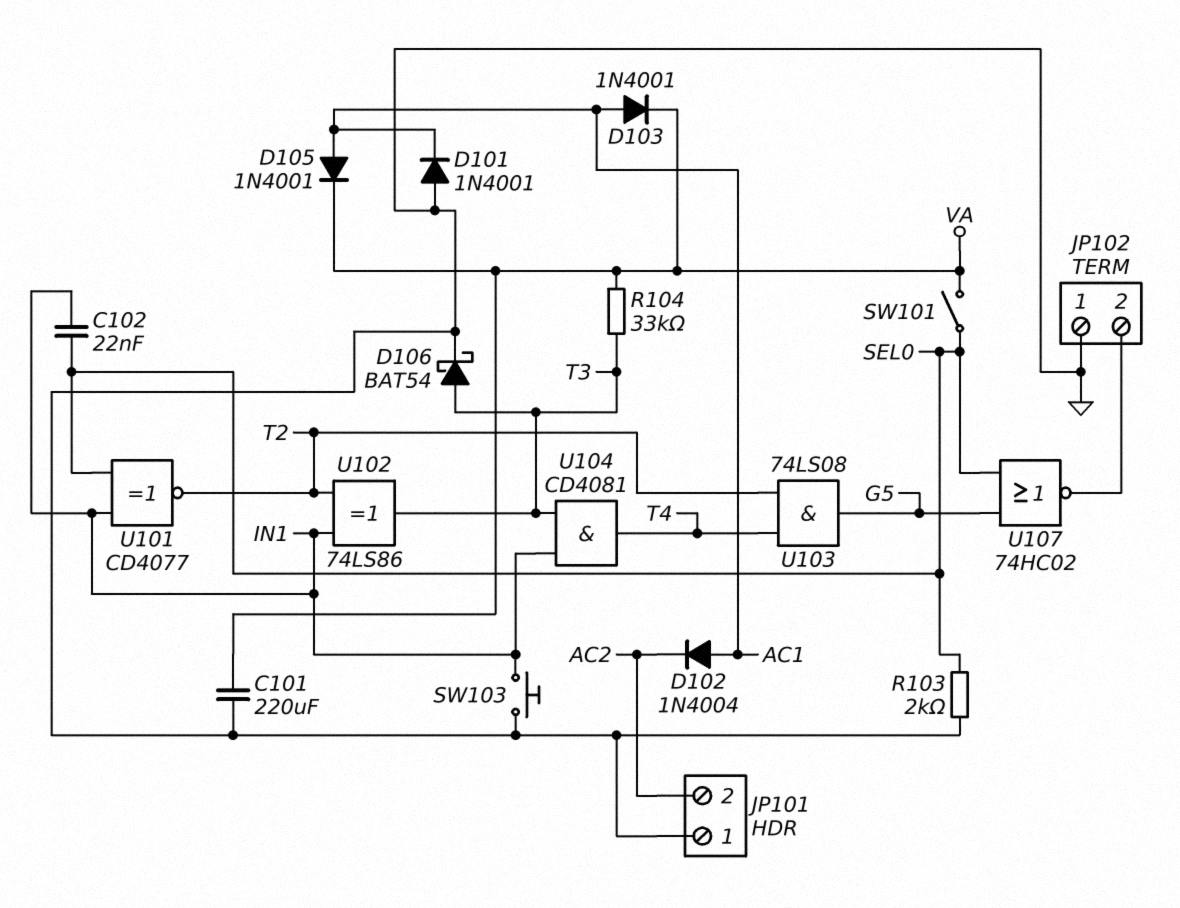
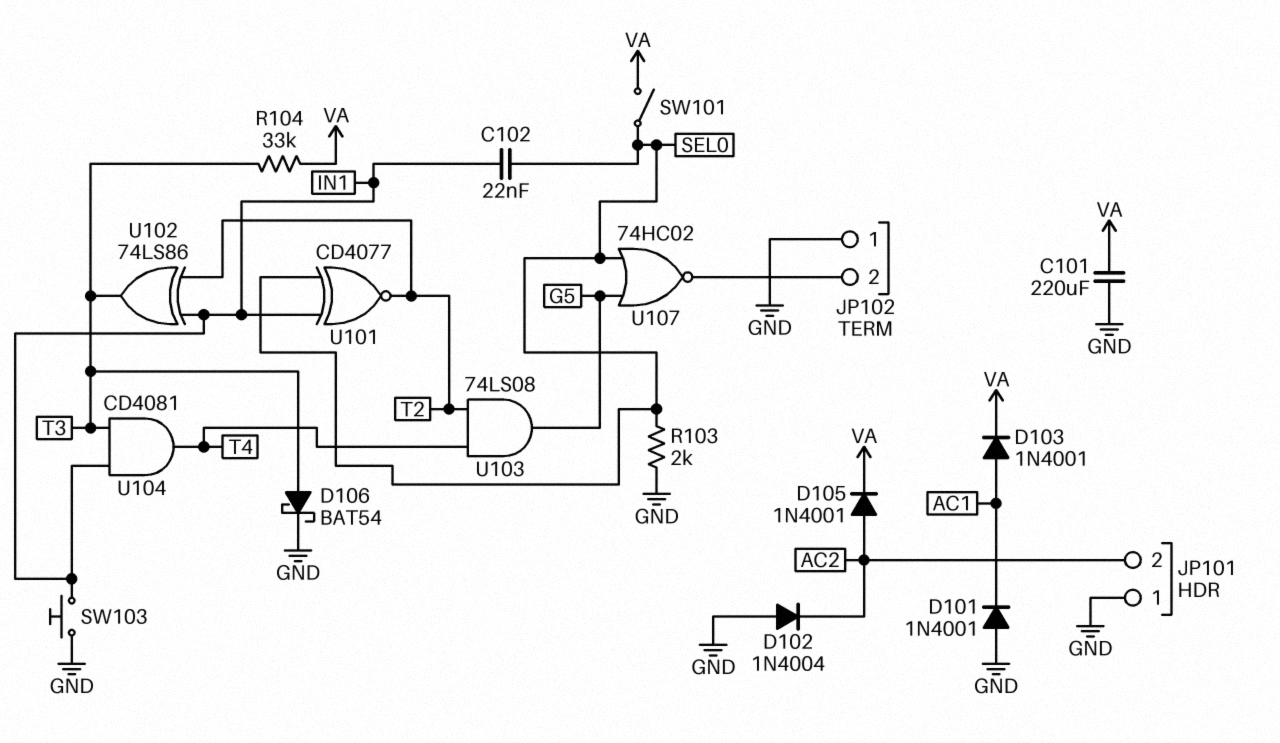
D102: diode 1N4004 (A AC1, K AC2) -> diode 1N4004 (A GND, K AC2)
D105: diode 1N4001 (A AC1, K VA) -> diode 1N4001 (A AC2, K VA)

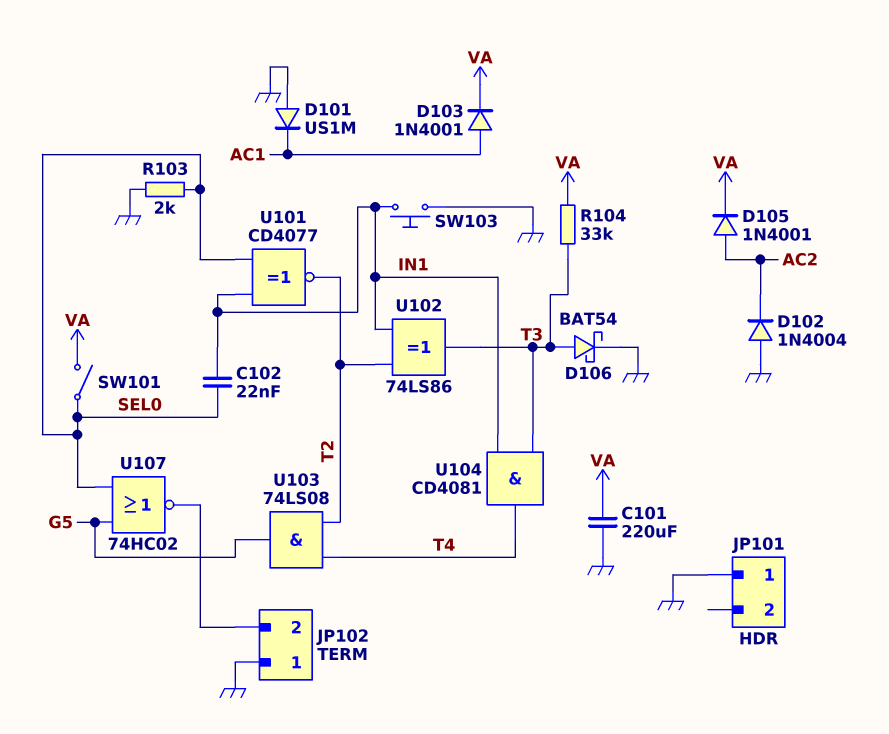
D101: diode 1N4001 (A GND, K AC1) -> diode US1M (A GND, K AC1)
JP101 pin 2: AC2 -> none

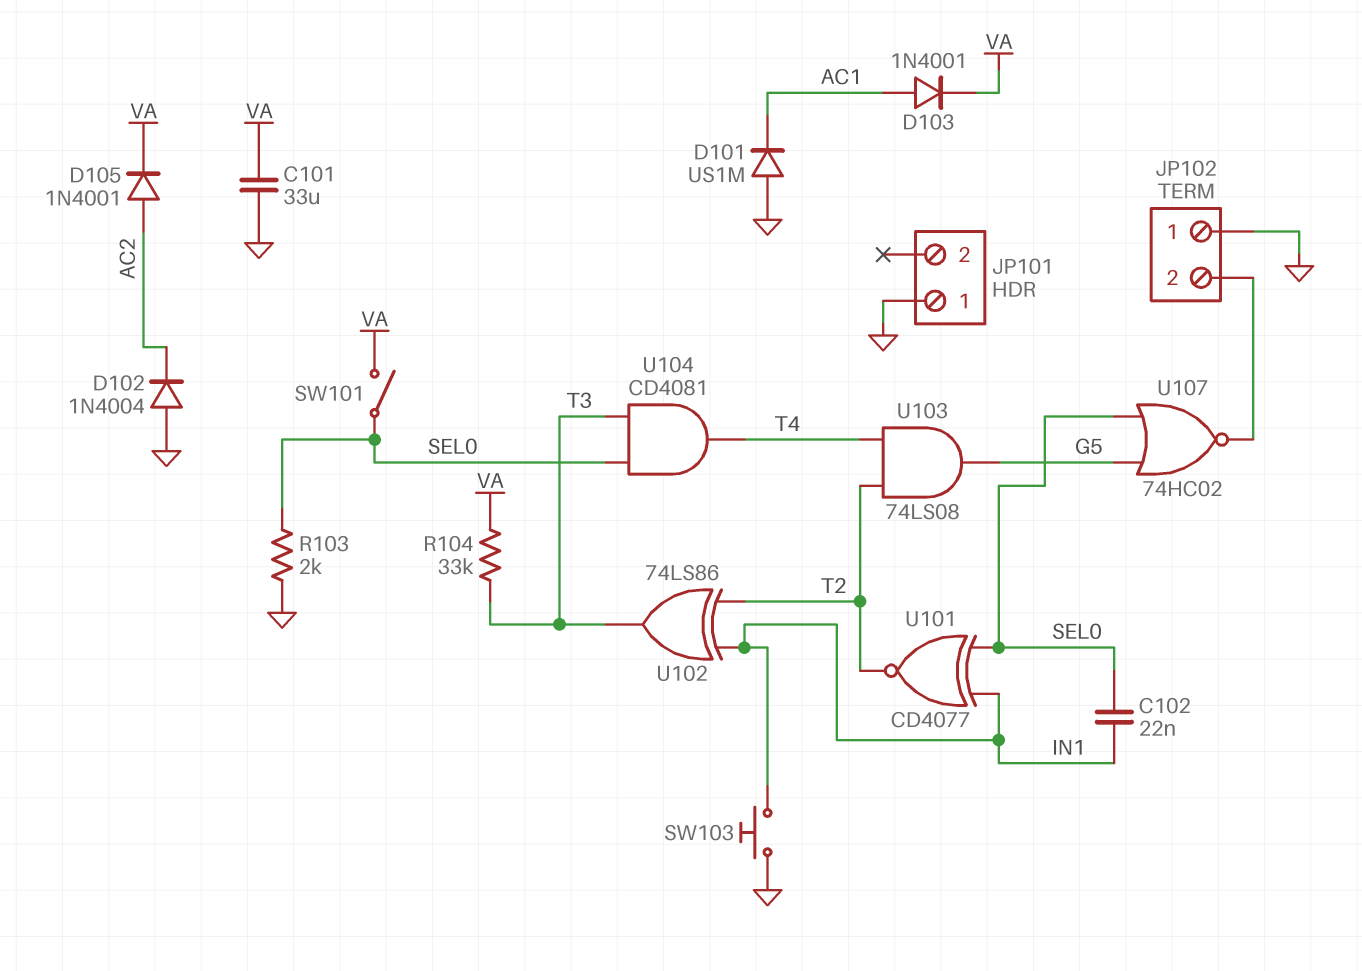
C101: 220uF (GND, VA) -> 33uF (GND, VA)
D106: schottky BAT54 (A T3, K GND) -> none
U104: AND CD4081 (in IN1, in T3, out T4) -> AND CD4081 (in SEL0, in T3, out T4)

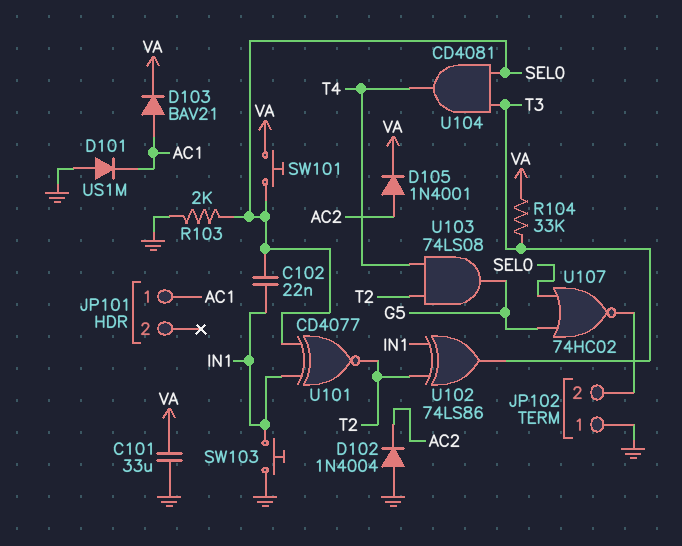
D103: diode 1N4001 (A AC1, K VA) -> diode BAV21 (A AC1, K VA)
JP101 pin 1: GND -> AC1
SW101: switch (SEL0, VA) -> button (SEL0, VA)

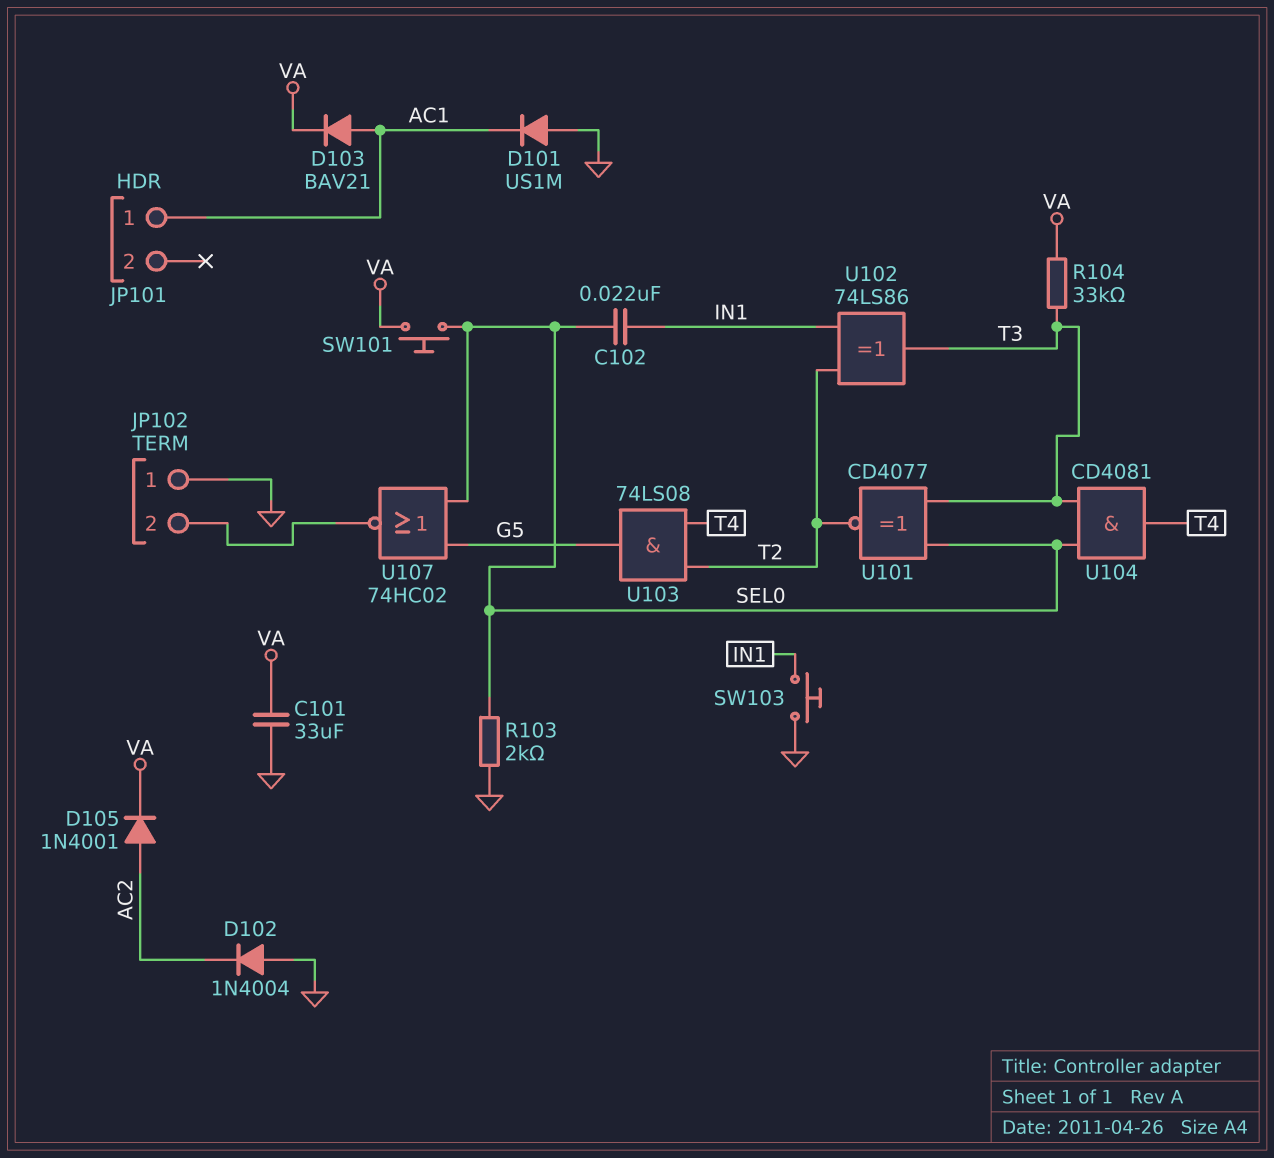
U101: XNOR CD4077 (in IN1, in SEL0, out T2) -> XNOR CD4077 (in SEL0, in T3, out T2)

